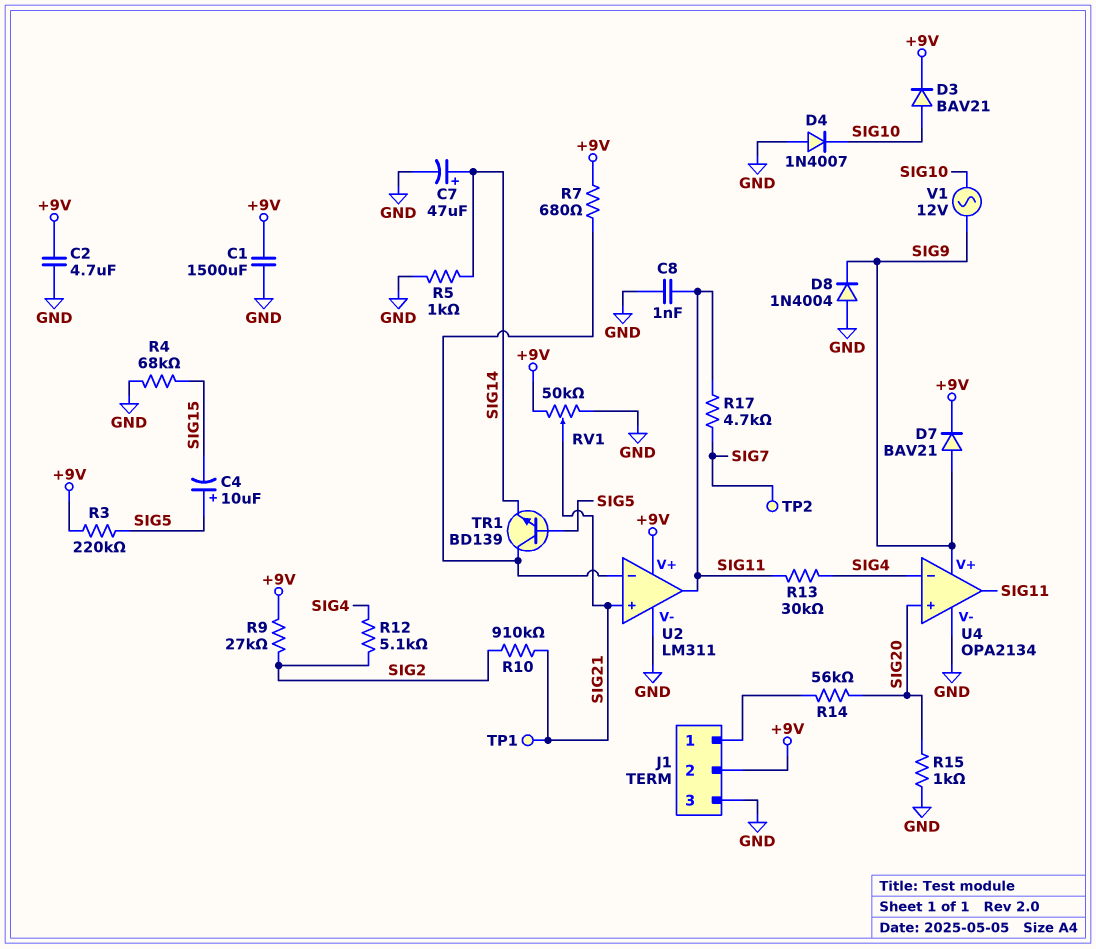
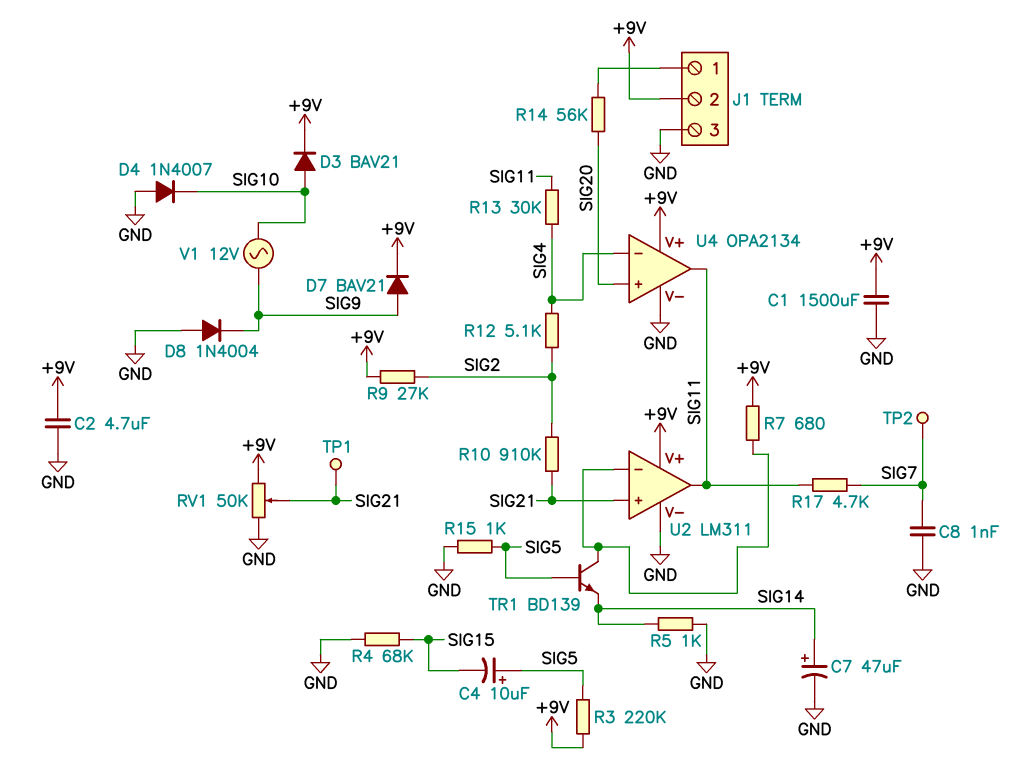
C8: 1nF (GND, SIG11) -> 1nF (GND, SIG7)
R15: 1k (GND, SIG20) -> 1k (GND, SIG5)
U4 pin V+: SIG9 -> +9V

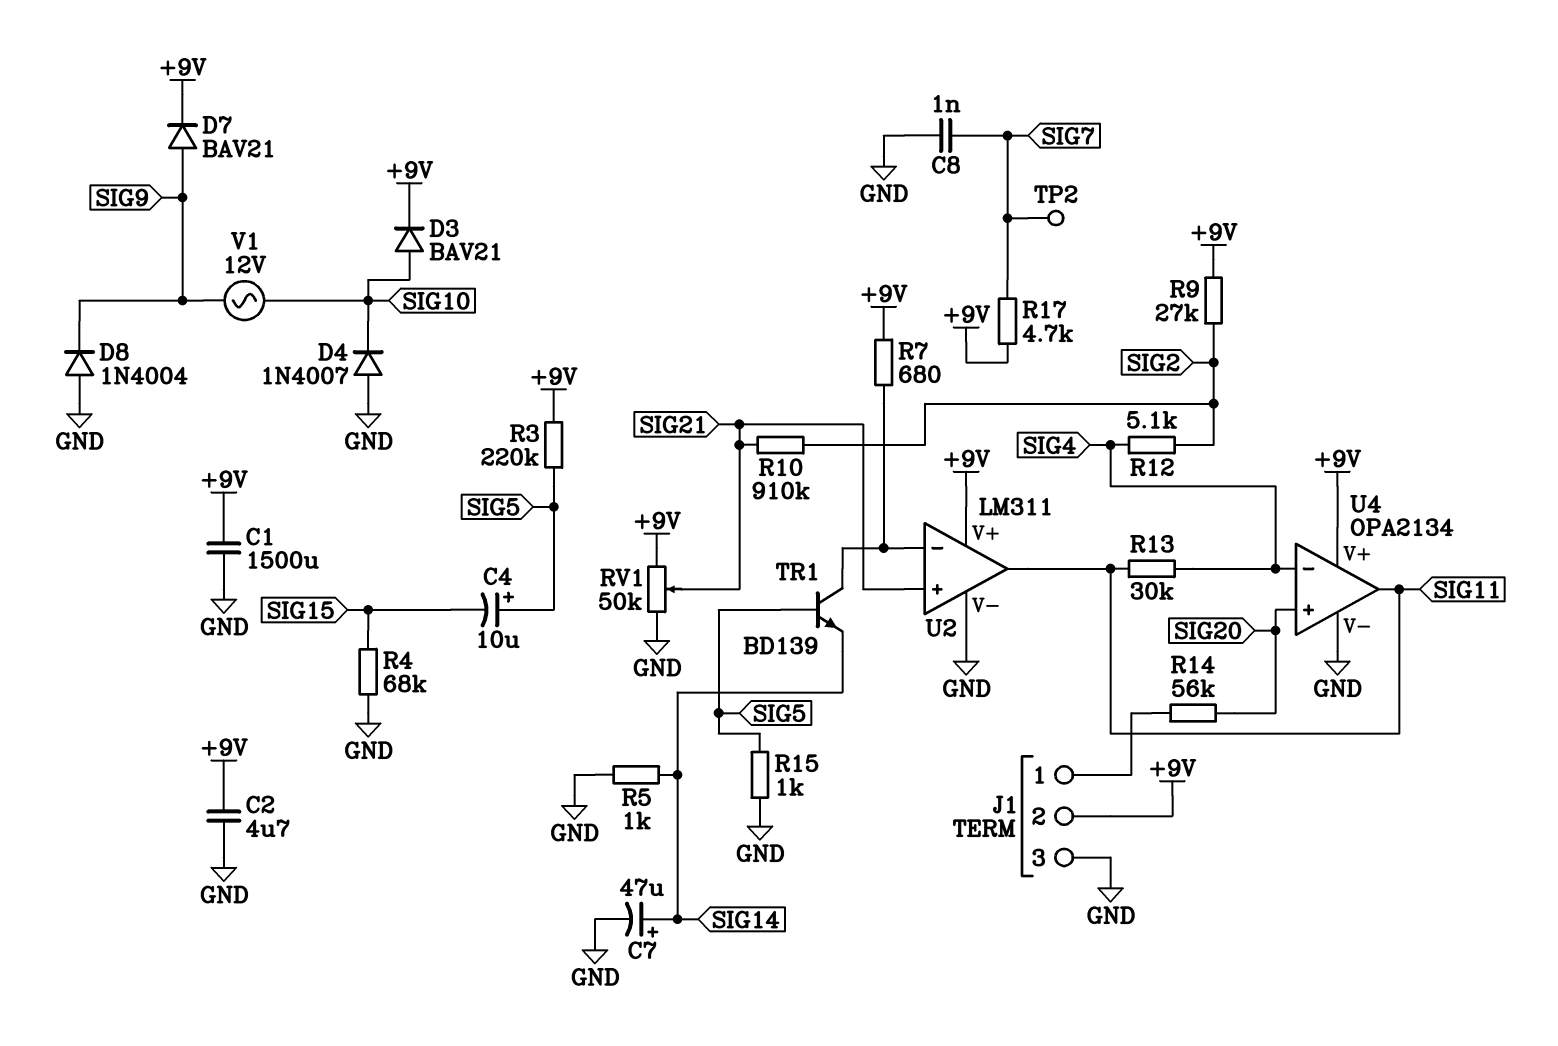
R17: 4.7k (SIG7, SIG11) -> 4.7k (+9V, SIG7)
TP1: test point (SIG21) -> none

